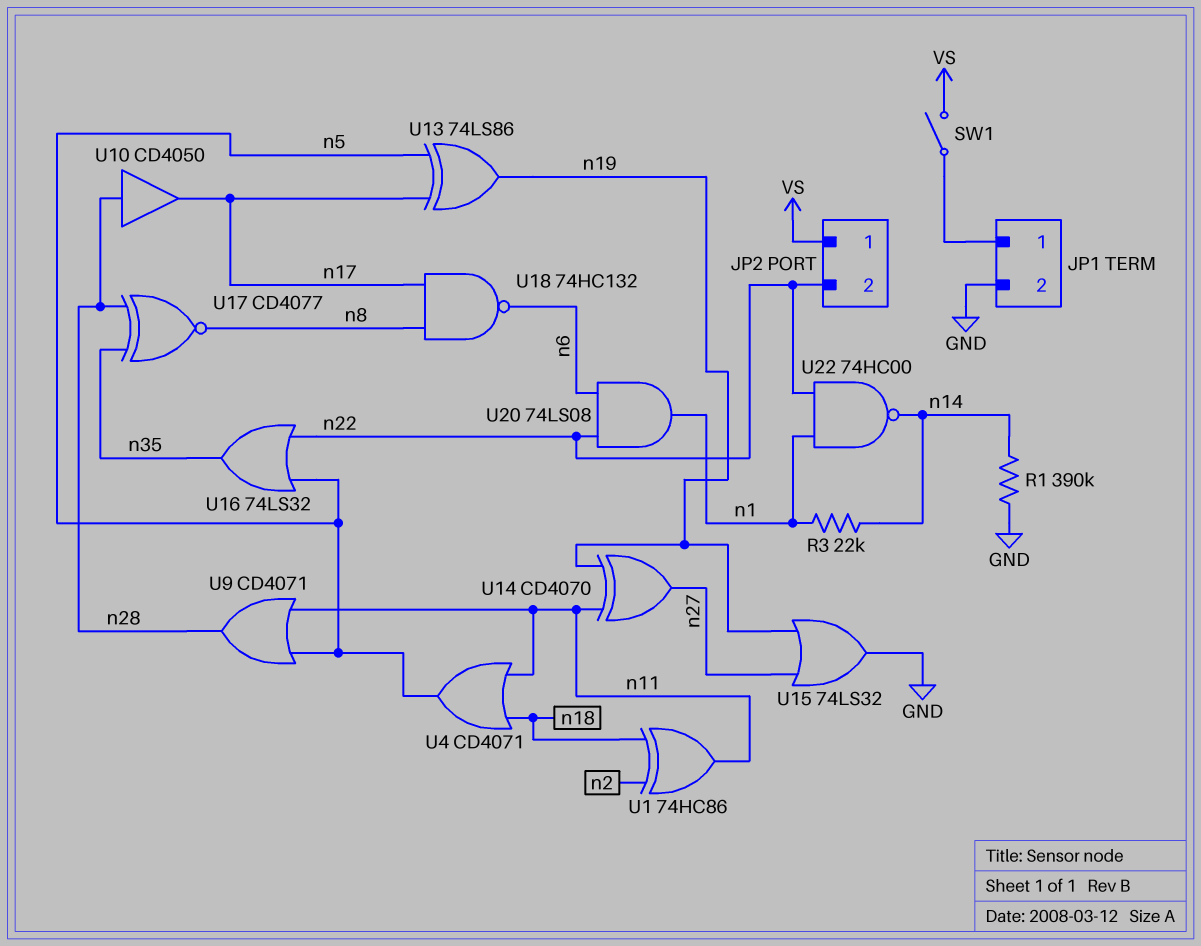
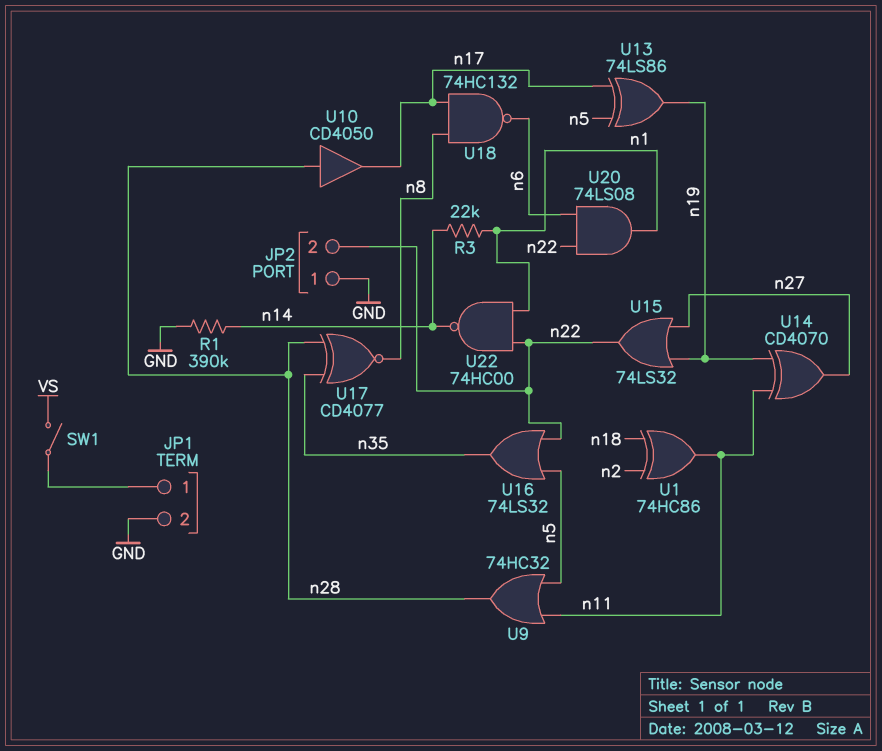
JP2 pin 1: VS -> GND
U4: OR CD4071 (in n11, in n18, out n5) -> none
U9: OR CD4071 (in n5, in n11, out n28) -> OR 74HC32 (in n5, in n11, out n28)
U15: OR 74LS32 (in n19, in n27, out GND) -> OR 74LS32 (in n19, in n27, out n22)

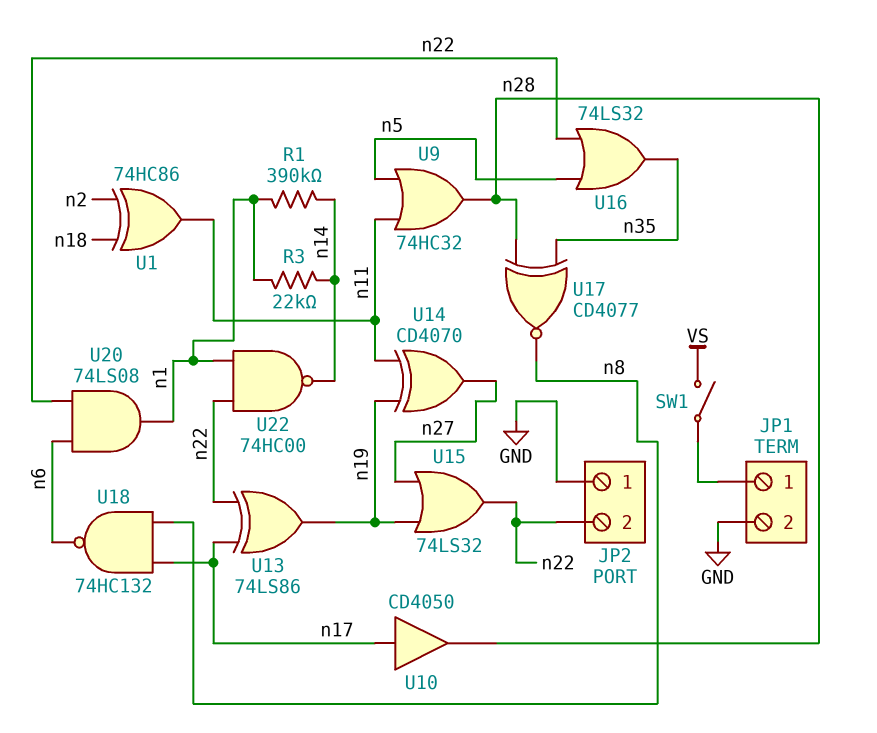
R1: 390k (GND, n14) -> 390k (n1, n14)
U10: buffer CD4050 (in n28, out n17) -> buffer CD4050 (in n17, out n28)
U13: XOR 74LS86 (in n5, in n17, out n19) -> XOR 74LS86 (in n17, in n22, out n19)

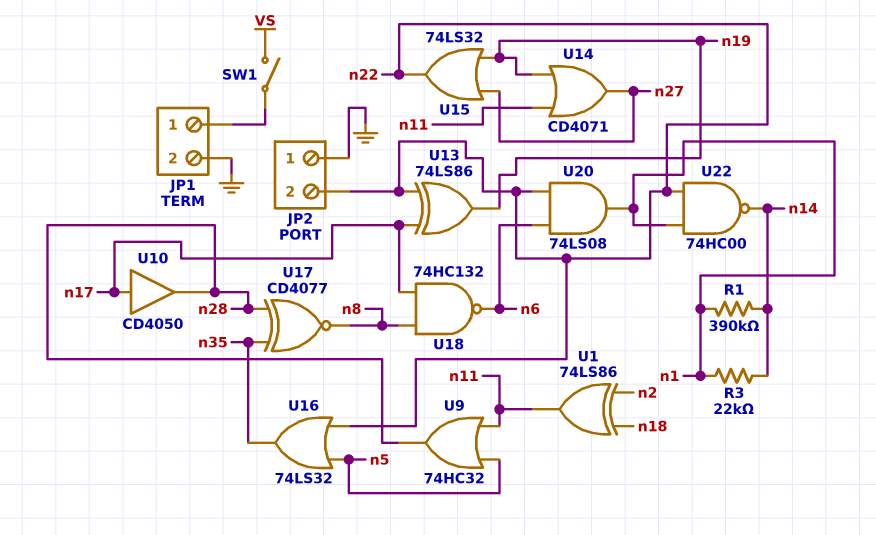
U1: XOR 74HC86 (in n2, in n18, out n11) -> XOR 74LS86 (in n2, in n18, out n11)
U14: XOR CD4070 (in n11, in n19, out n27) -> OR CD4071 (in n11, in n19, out n27)

